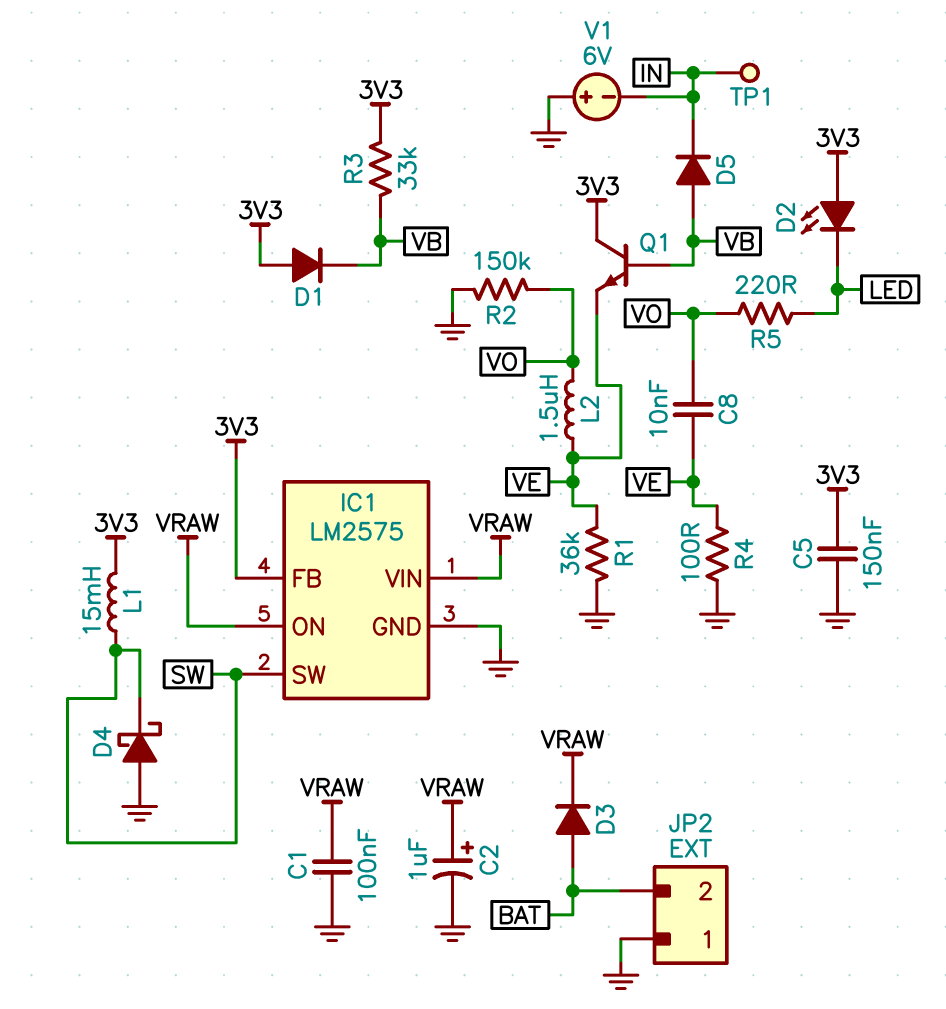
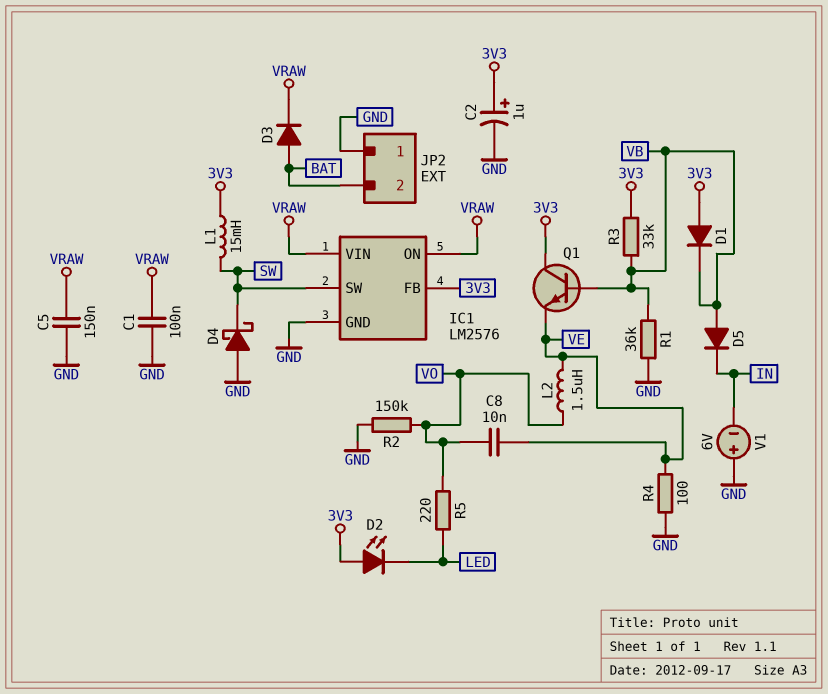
C2: 1uF (plus VRAW, minus GND) -> 1uF (plus 3V3, minus GND)
C5: 150nF (3V3, GND) -> 150nF (GND, VRAW)
IC1: LM2575 -> LM2576
R1: 36k (GND, VE) -> 36k (GND, VB)
TP1: test point (IN) -> none

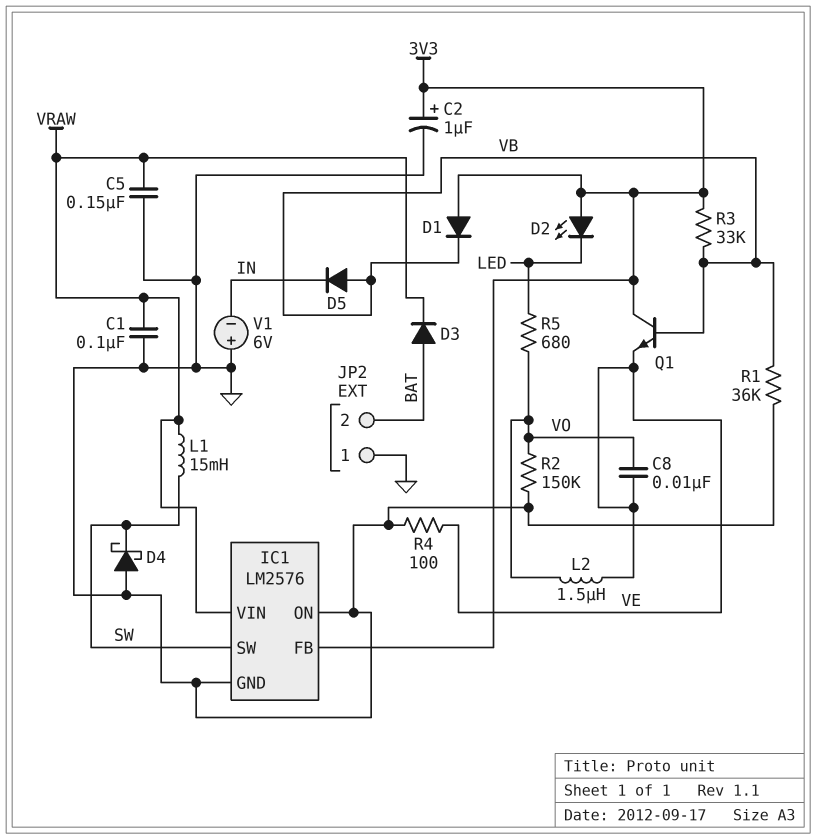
IC1 pin ON: VRAW -> GND
L1: 15mH (3V3, SW) -> 15mH (SW, VRAW)
R5: 220 (LED, VO) -> 680 (LED, VO)

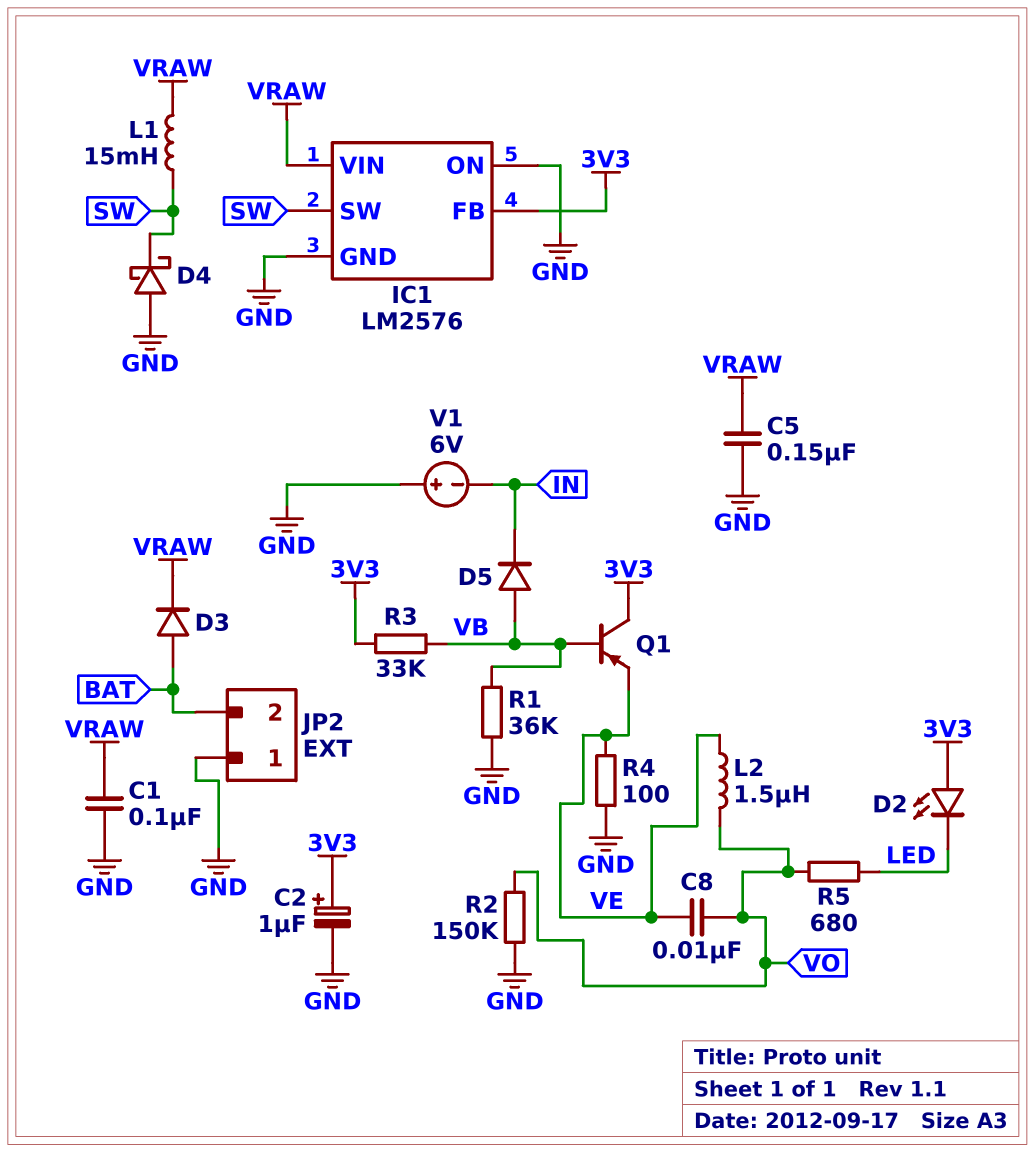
D1: diode (A 3V3, K VB) -> none
Q1: NPN (B VB, C 3V3, E VE) -> PNP (B VB, C 3V3, E VE)

